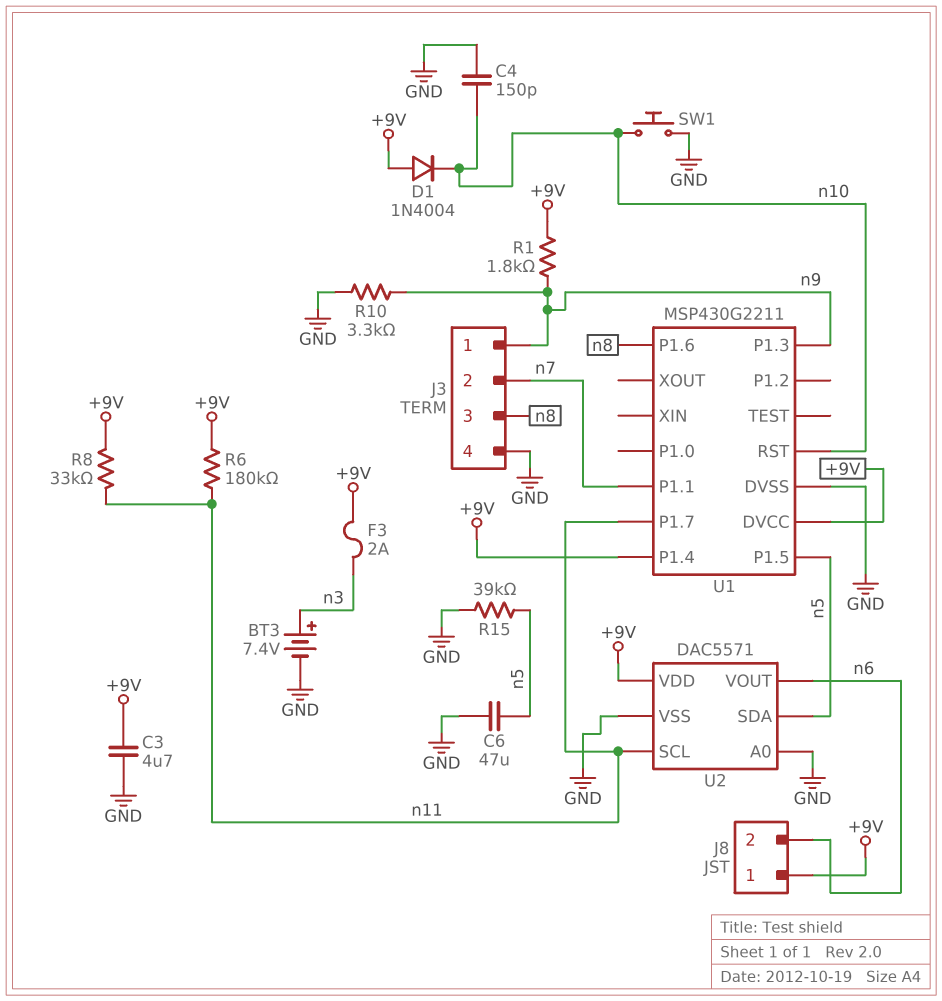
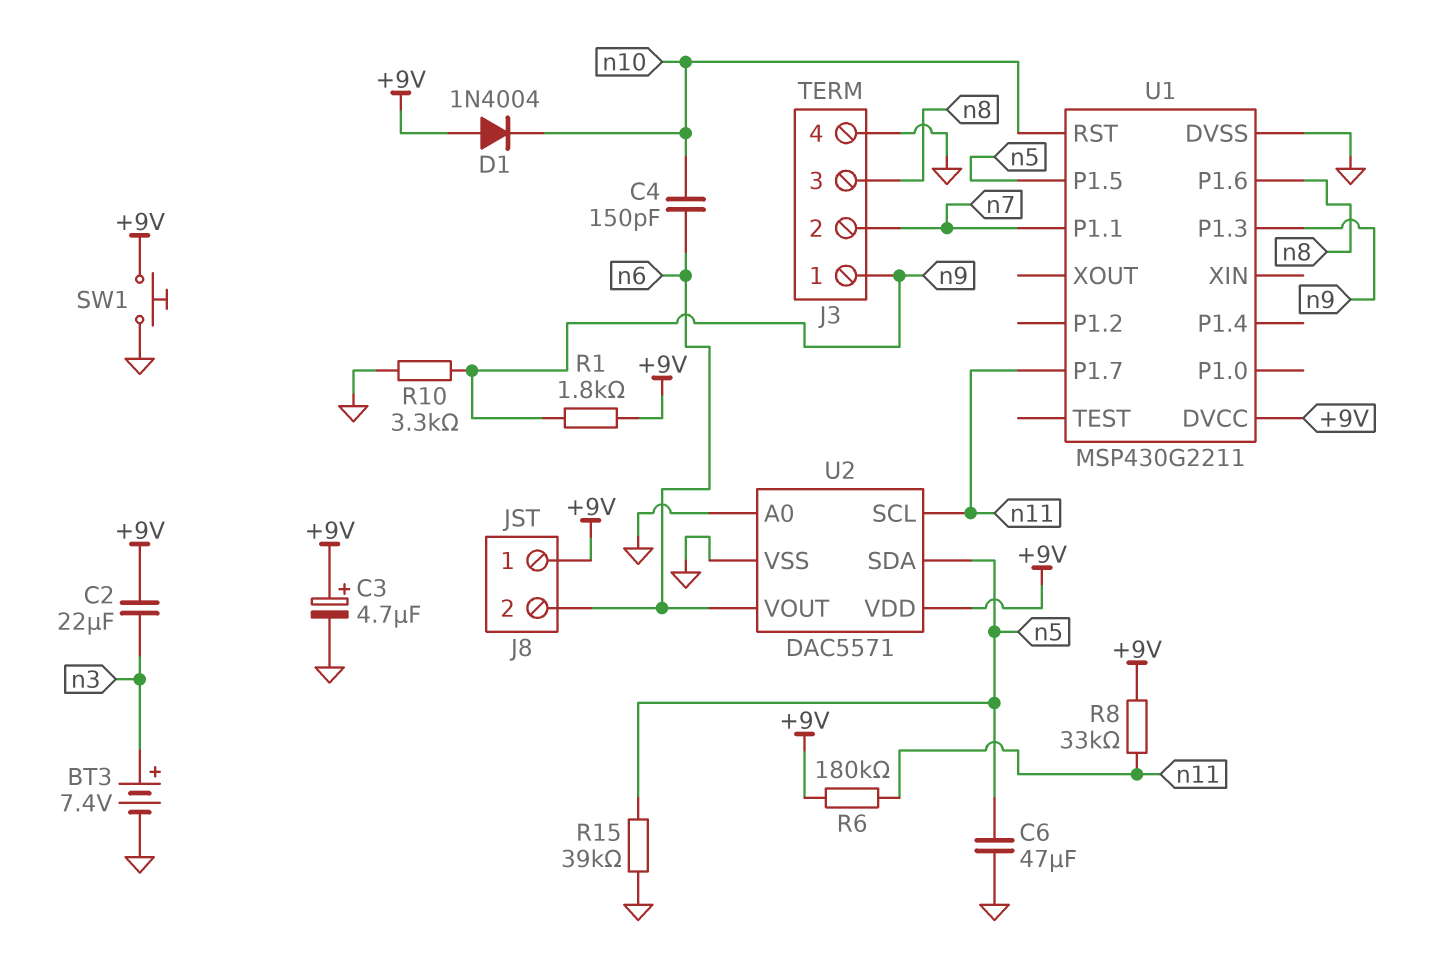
C2: none -> 22uF (+9V, n3)
C3: 4.7uF (+9V, GND) -> 4.7uF (plus +9V, minus GND)
C4: 150pF (GND, n10) -> 150pF (n6, n10)
F3: 2A (+9V, n3) -> none
SW1: button (GND, n10) -> button (+9V, GND)
U1 pin P1.4: +9V -> none

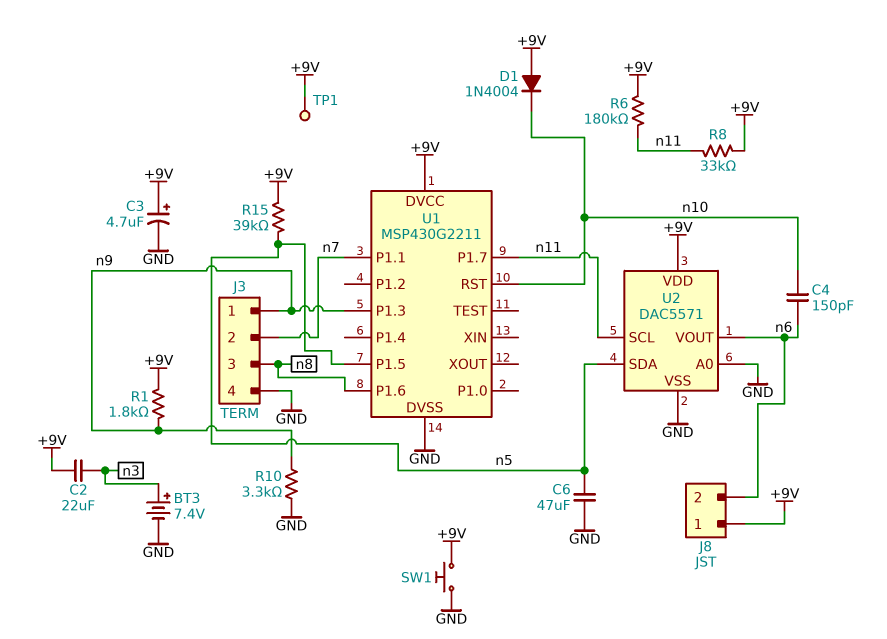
R15: 39k (GND, n5) -> 39k (+9V, n5)
TP1: none -> test point (+9V)

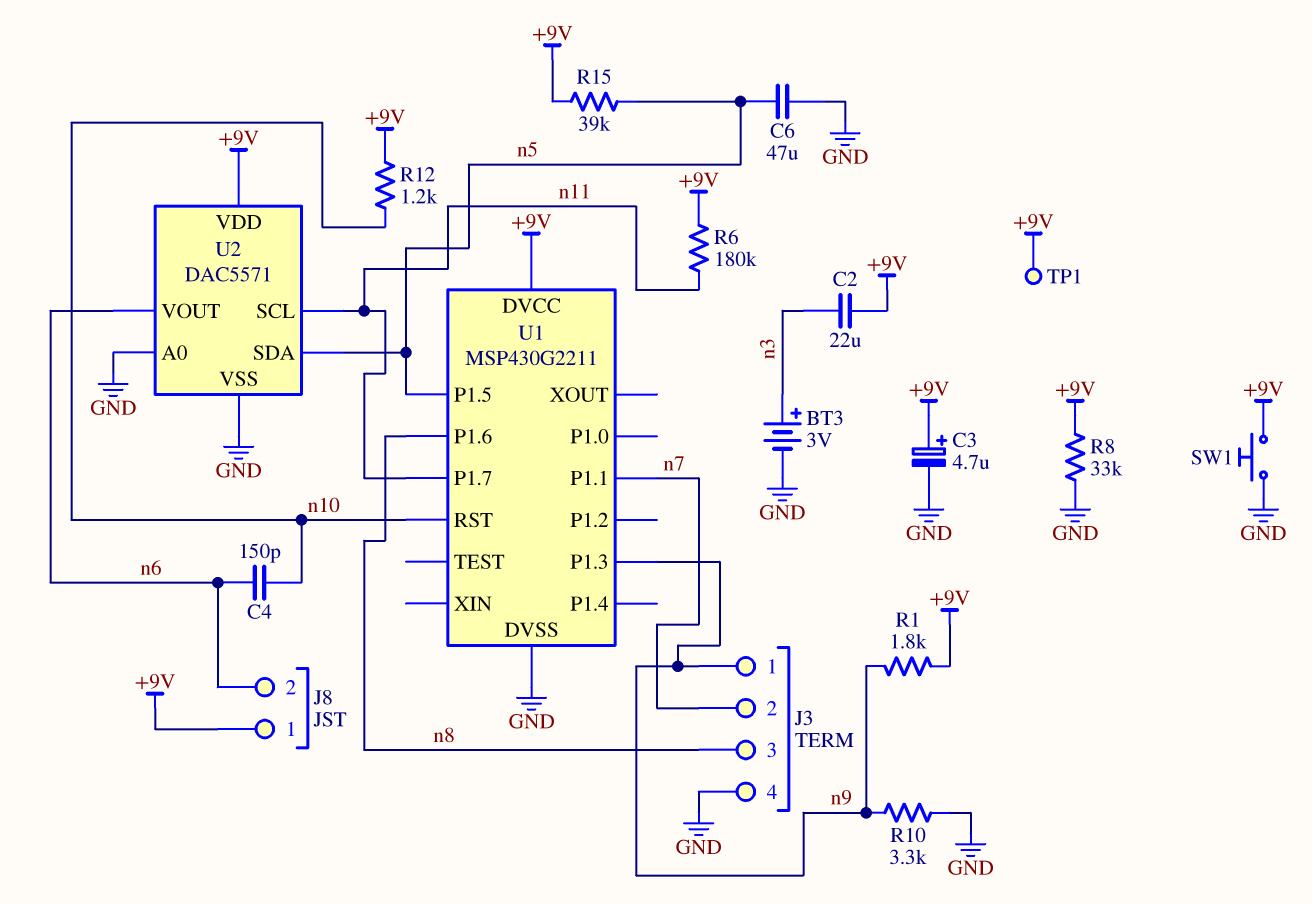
BT3: 7.4V (plus n3, minus GND) -> 3V (plus n3, minus GND)
D1: diode 1N4004 (A +9V, K n10) -> none
R8: 33k (+9V, n11) -> 33k (+9V, GND)
R12: none -> 1.2k (+9V, n10)

